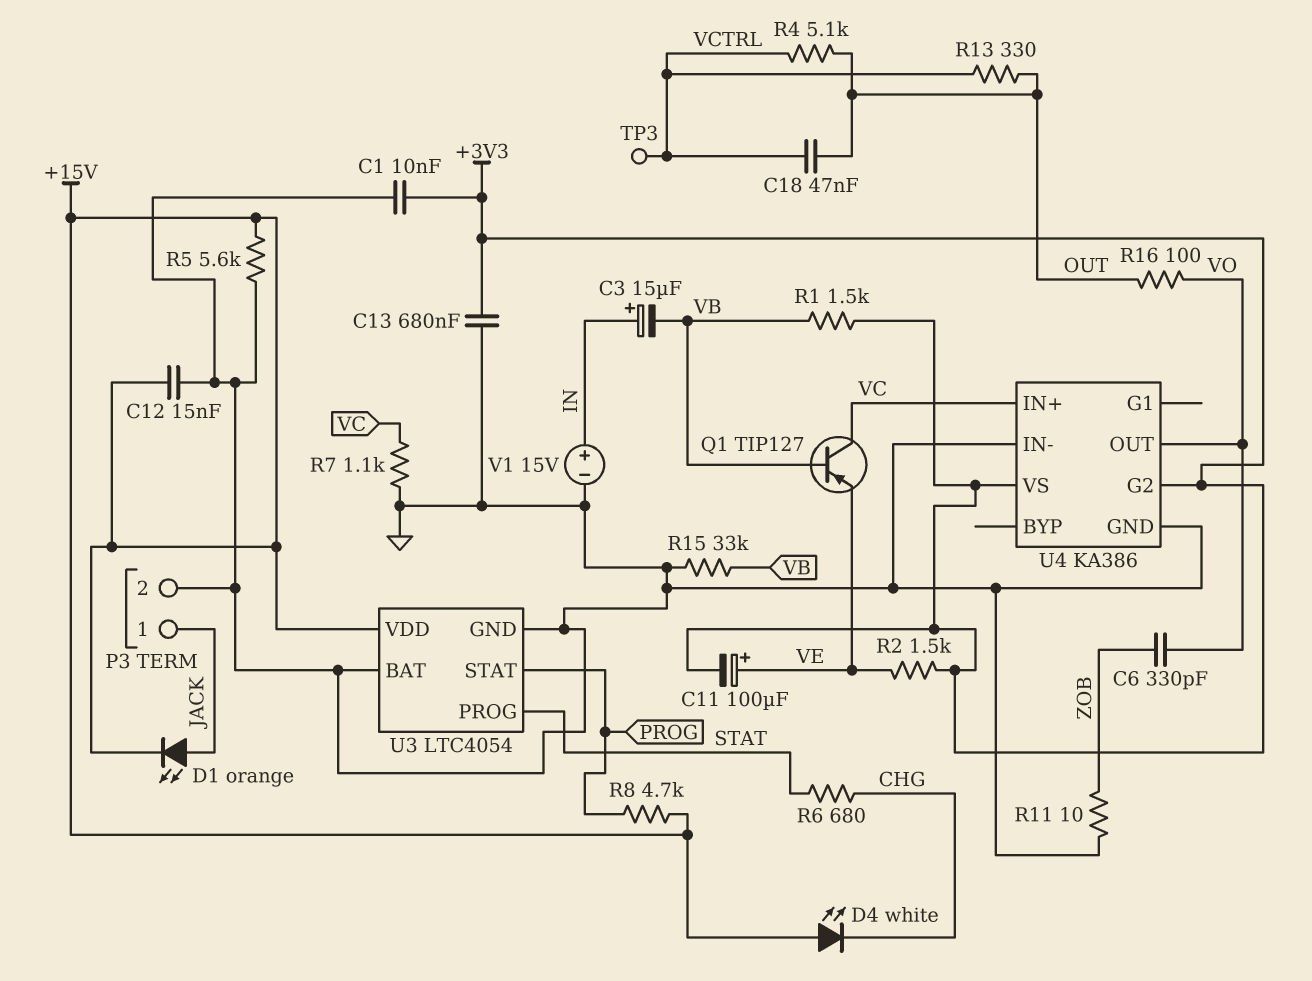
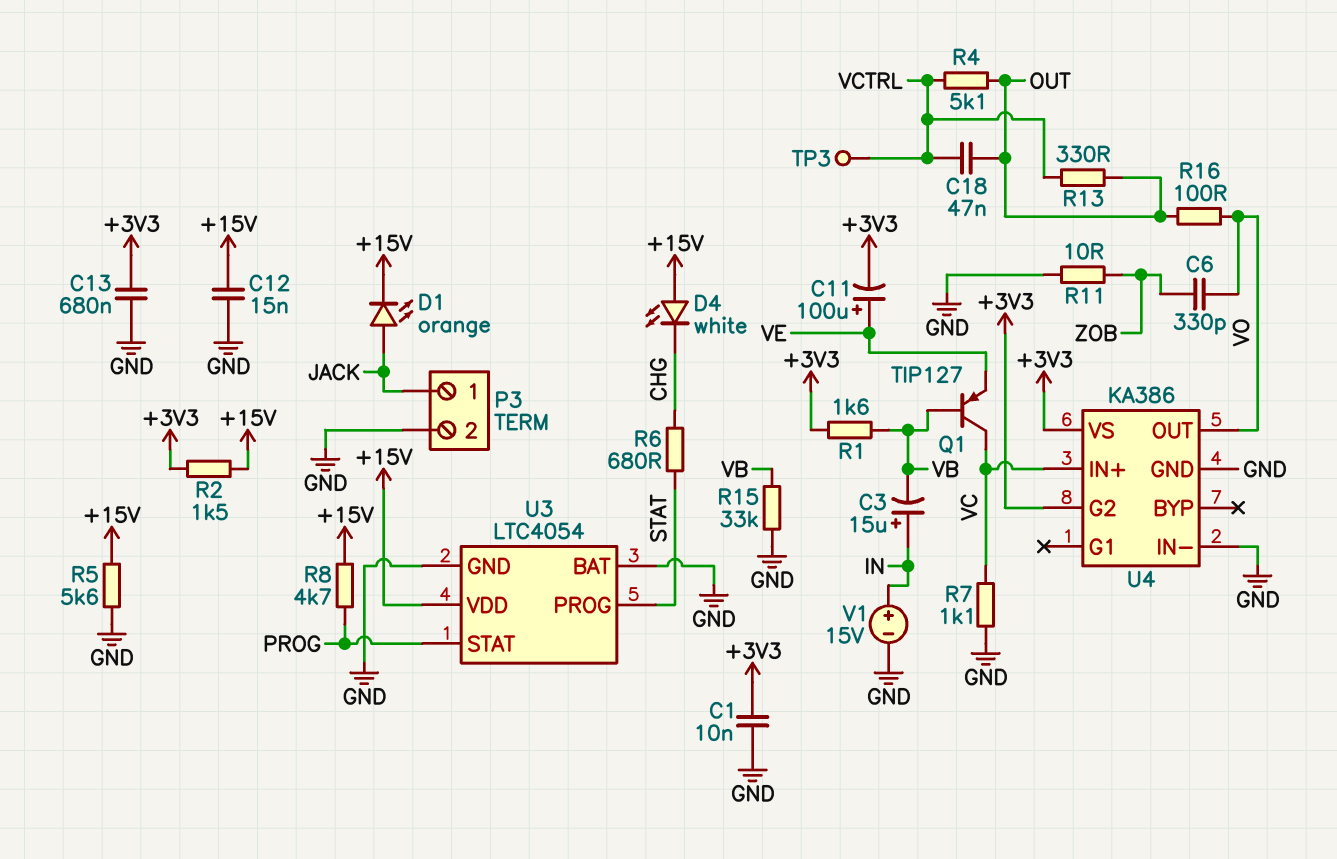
R1: 1.5k (+3V3, VB) -> 1.6k (+3V3, VB)
R2: 1.5k (+3V3, VE) -> 1.5k (+3V3, +15V)

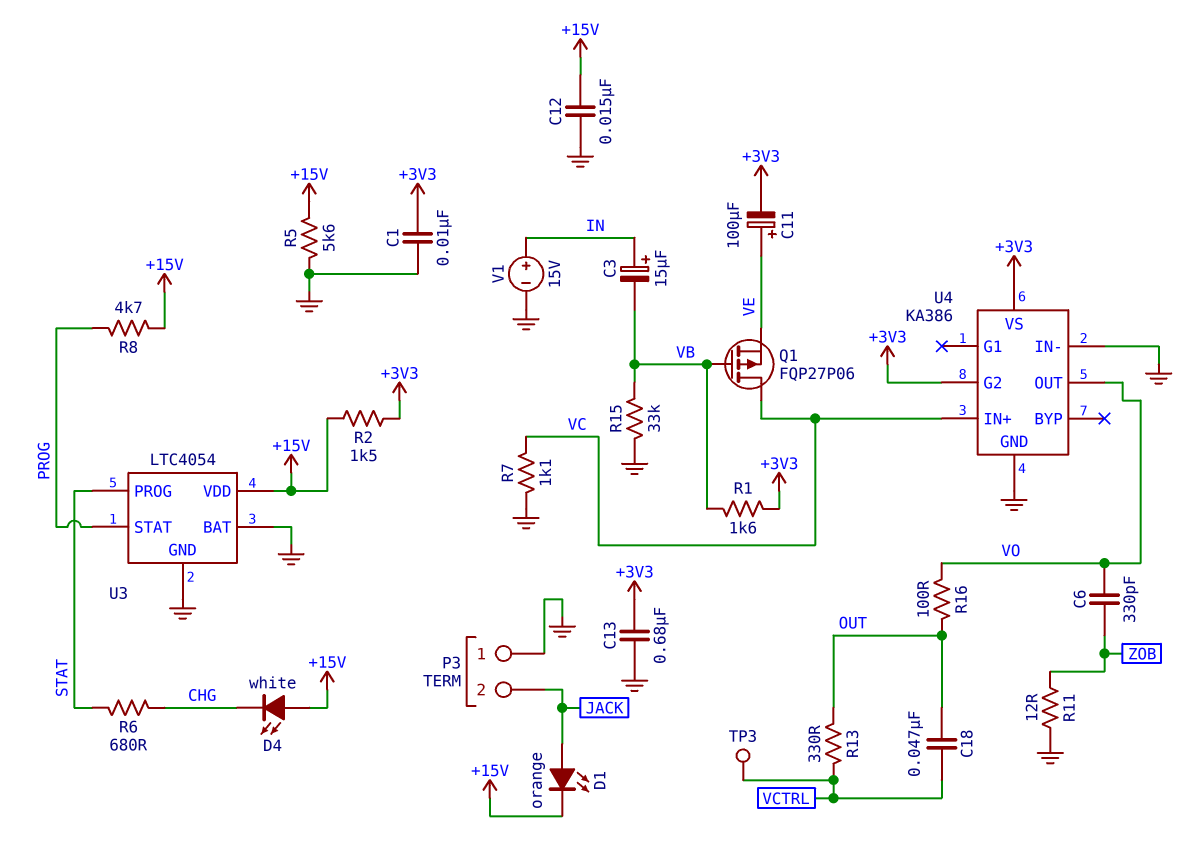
P3 pin 1: JACK -> GND
P3 pin 2: GND -> JACK
Q1: PNP TIP127 (B VB, C VC, E VE) -> PMOS FQP27P06 (G VB, D VC, S VE)
R4: 5.1k (OUT, VCTRL) -> none
R11: 10 (GND, ZOB) -> 12 (GND, ZOB)

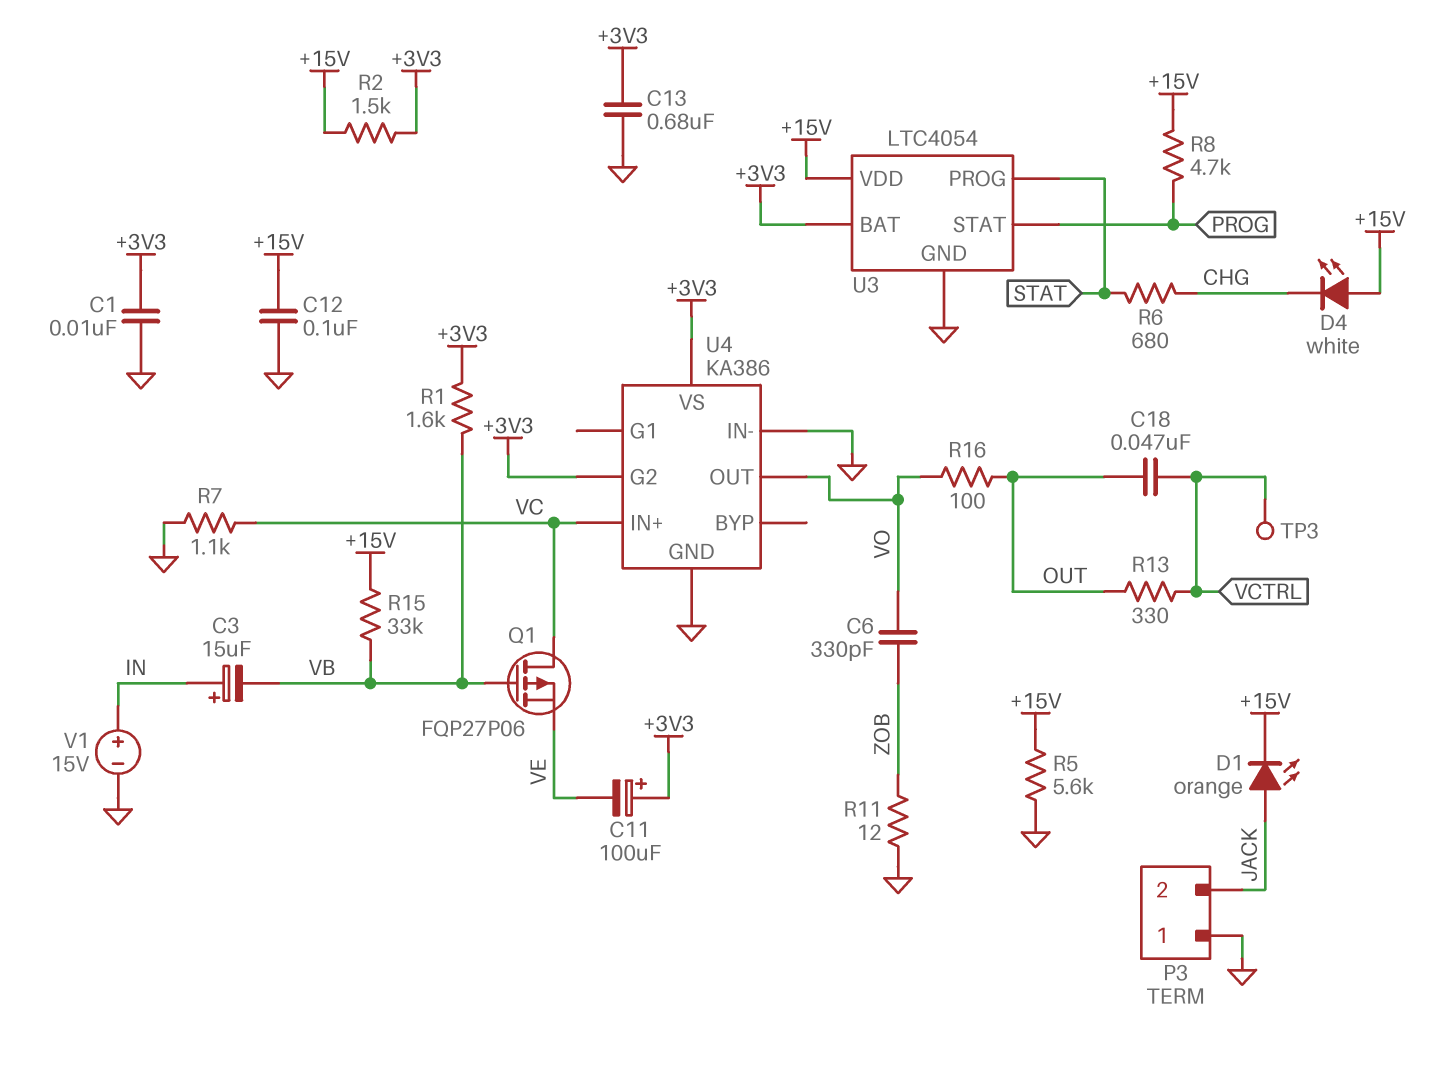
C11: 100uF (plus VE, minus +3V3) -> 100uF (plus +3V3, minus VE)
C12: 15nF (+15V, GND) -> 100nF (+15V, GND)
R15: 33k (GND, VB) -> 33k (+15V, VB)
U3 pin BAT: GND -> +3V3

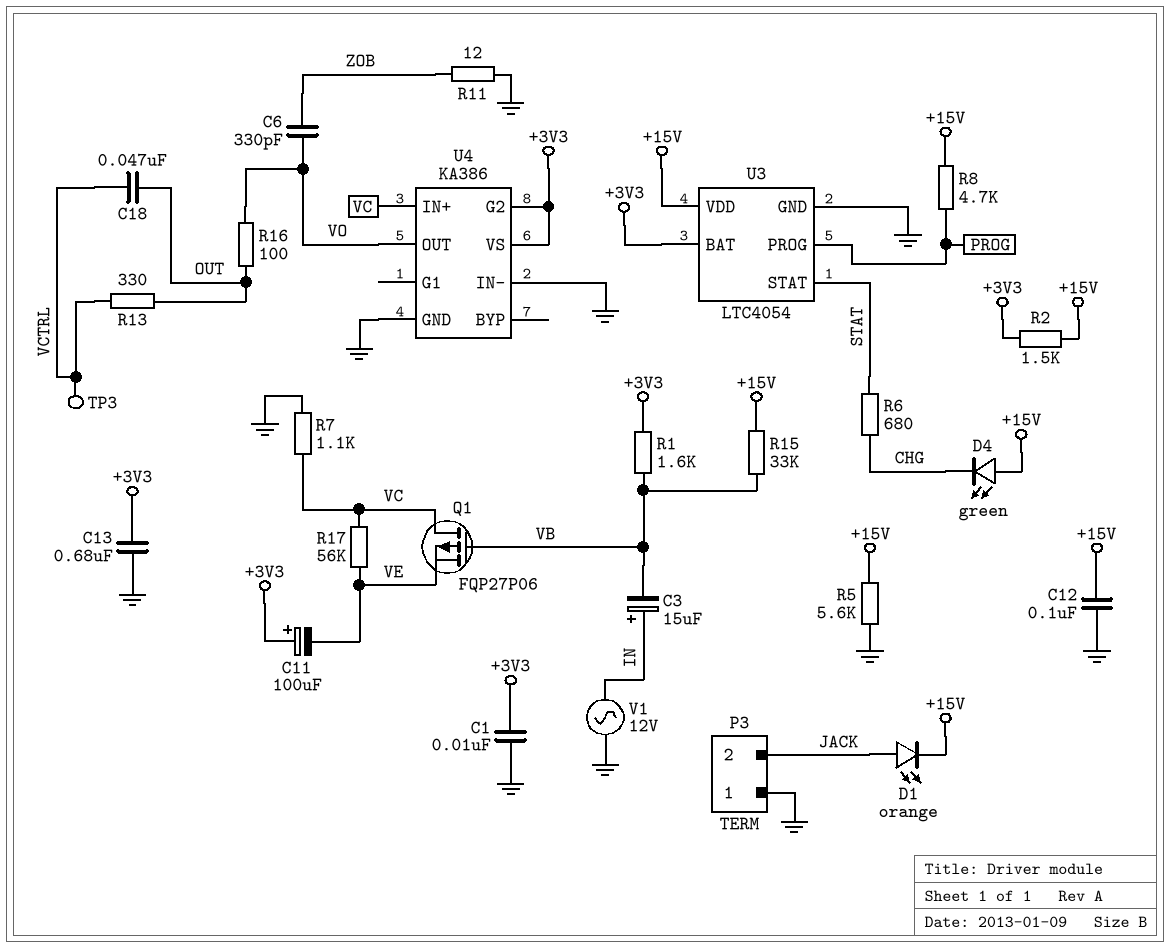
D4: LED white (A +15V, K CHG) -> LED green (A +15V, K CHG)
R17: none -> 56k (VC, VE)
U3 pin PROG: STAT -> PROG
U3 pin STAT: PROG -> STAT
V1: 15V (plus IN, minus GND) -> AC 12V (GND, IN)

